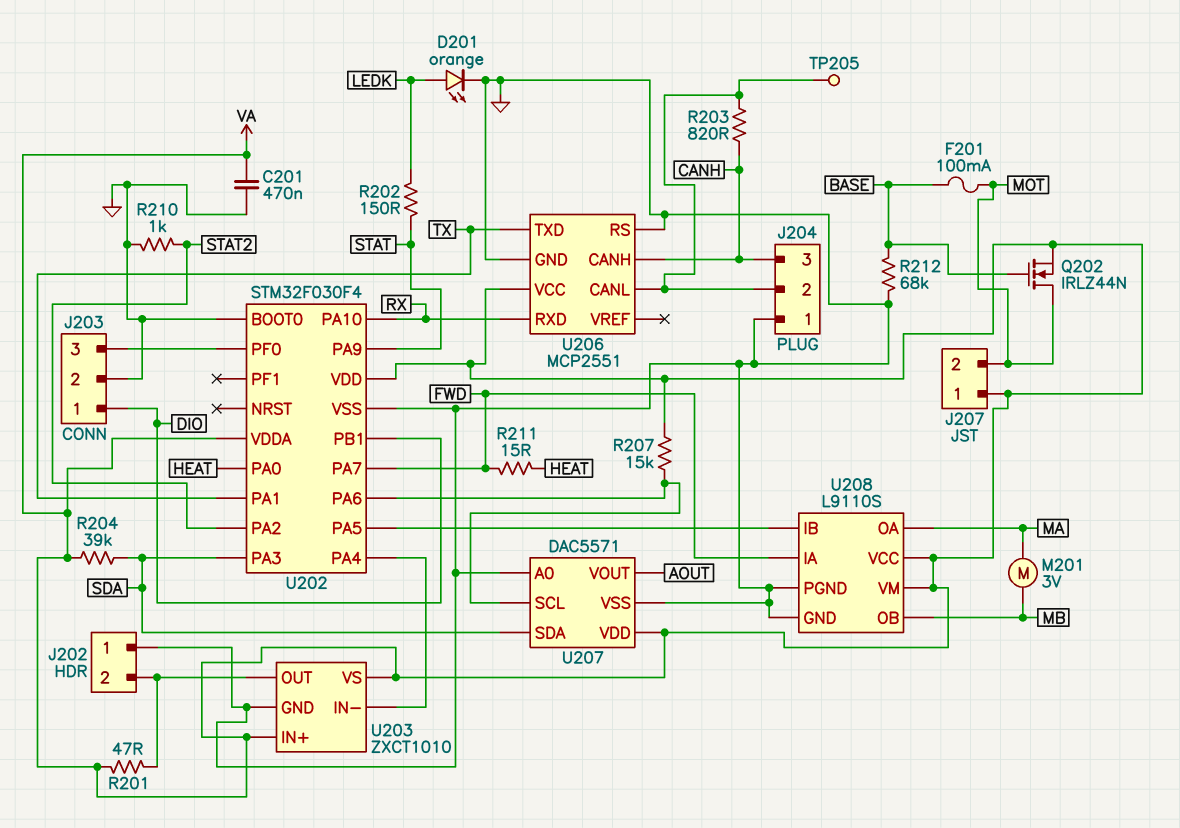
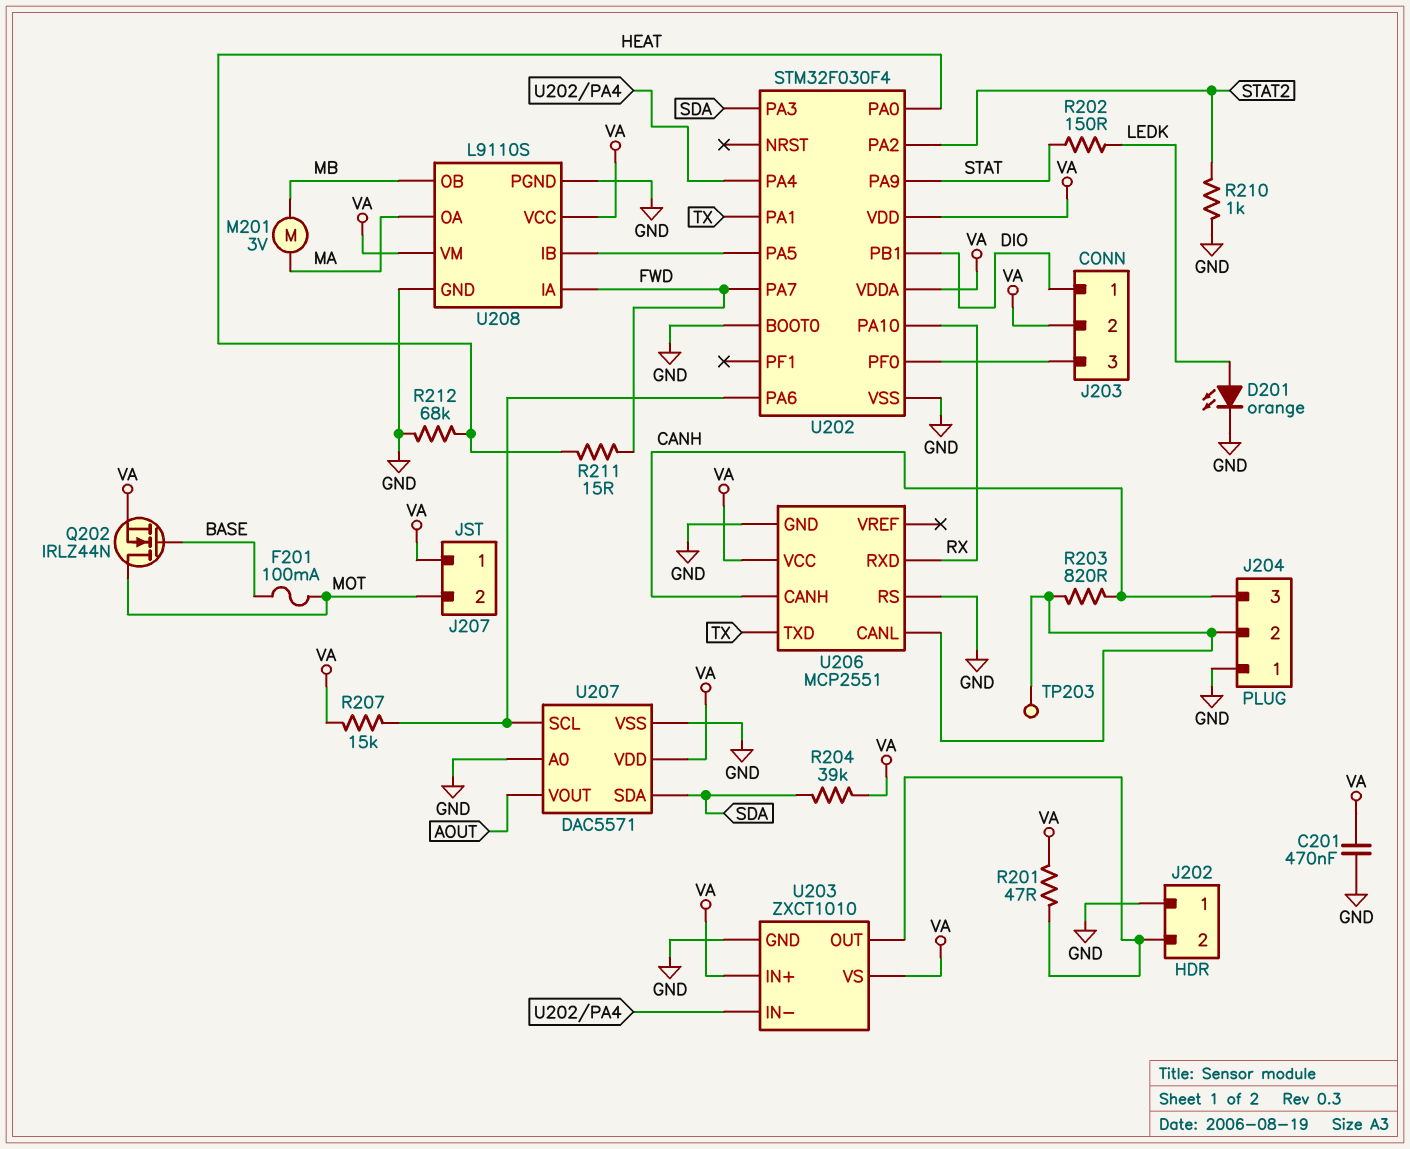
J203 pin 2: GND -> VA
R212: 68k (BASE, GND) -> 68k (GND, HEAT)
TP203: none -> test point (J204/2)
TP205: test point (J204/2) -> none

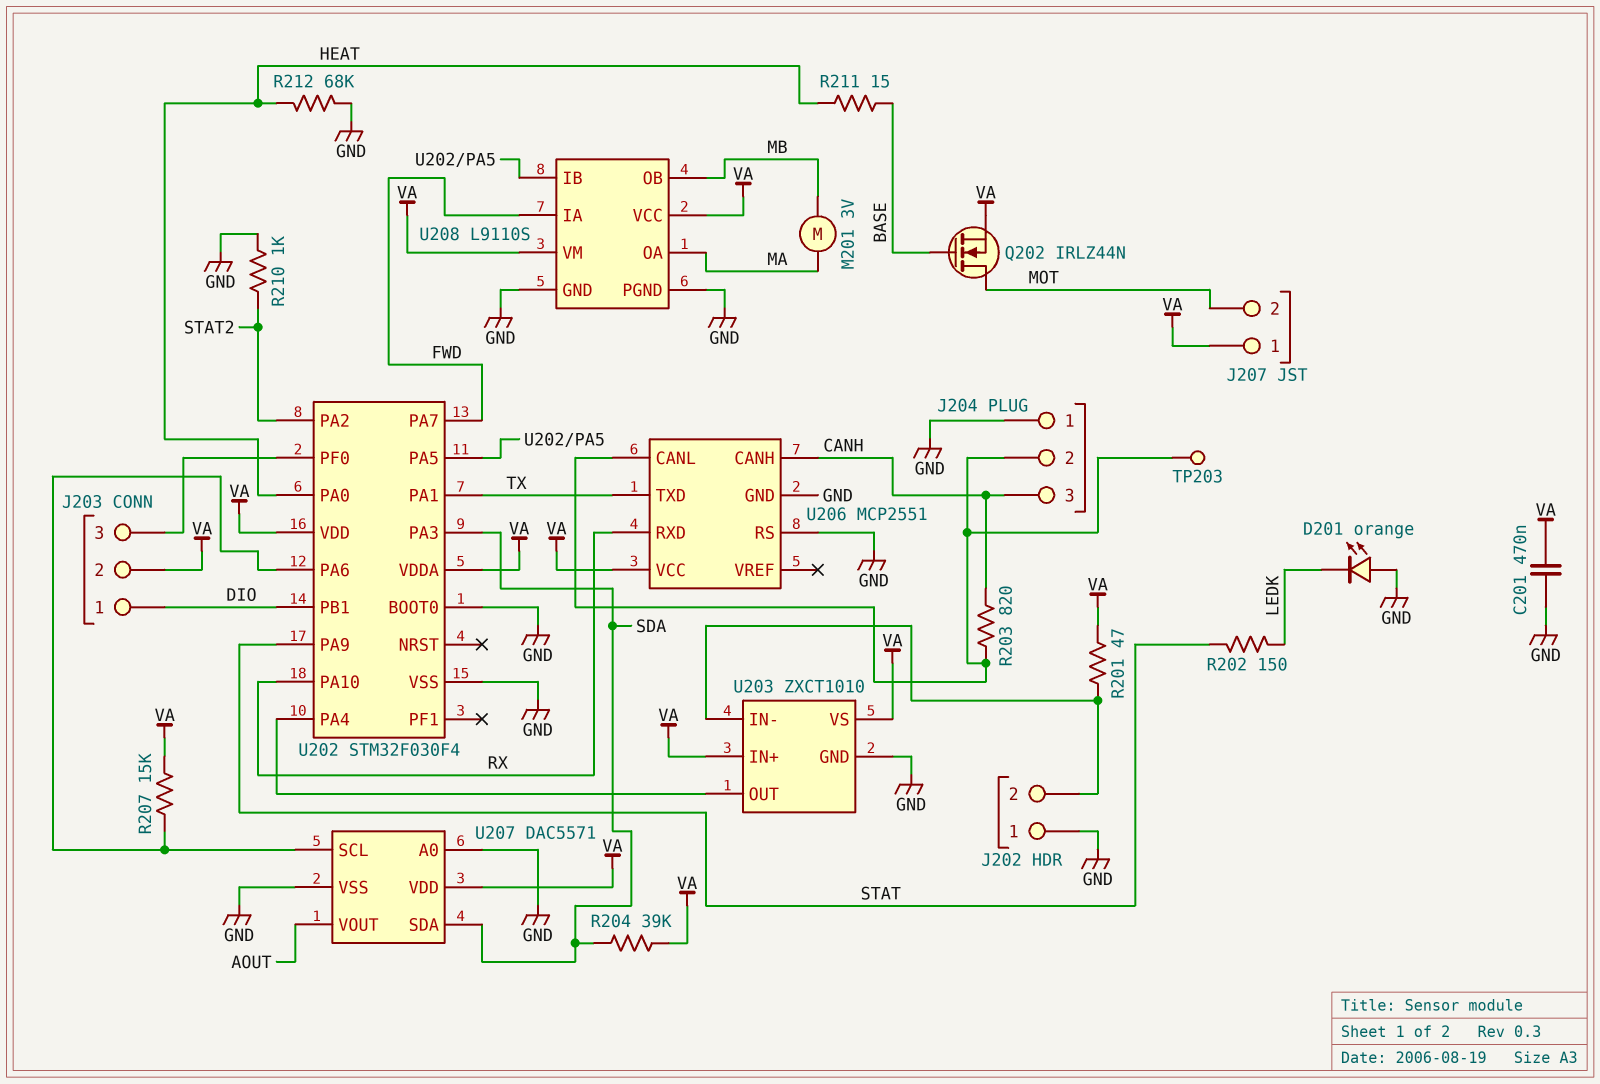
D201: LED orange (A LEDK, K GND) -> LED orange (A GND, K LEDK)
F201: 100mA (BASE, MOT) -> none
R211: 15 (FWD, HEAT) -> 15 (BASE, HEAT)
U203 pin IN-: U202/PA4 -> J202/2
U203 pin OUT: J202/2 -> U202/PA4

